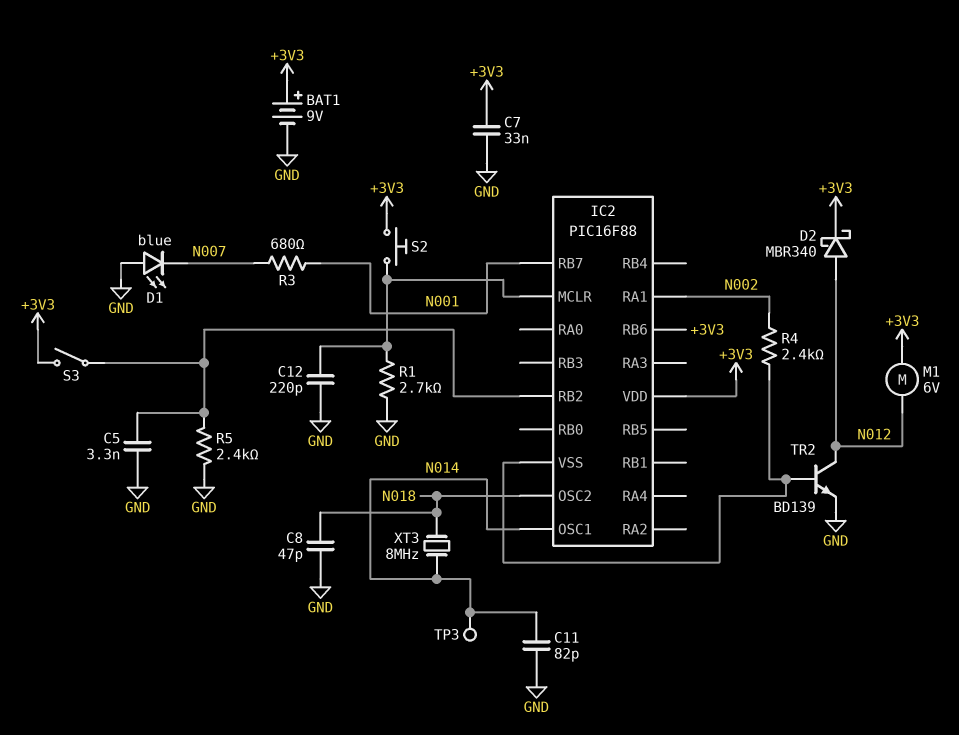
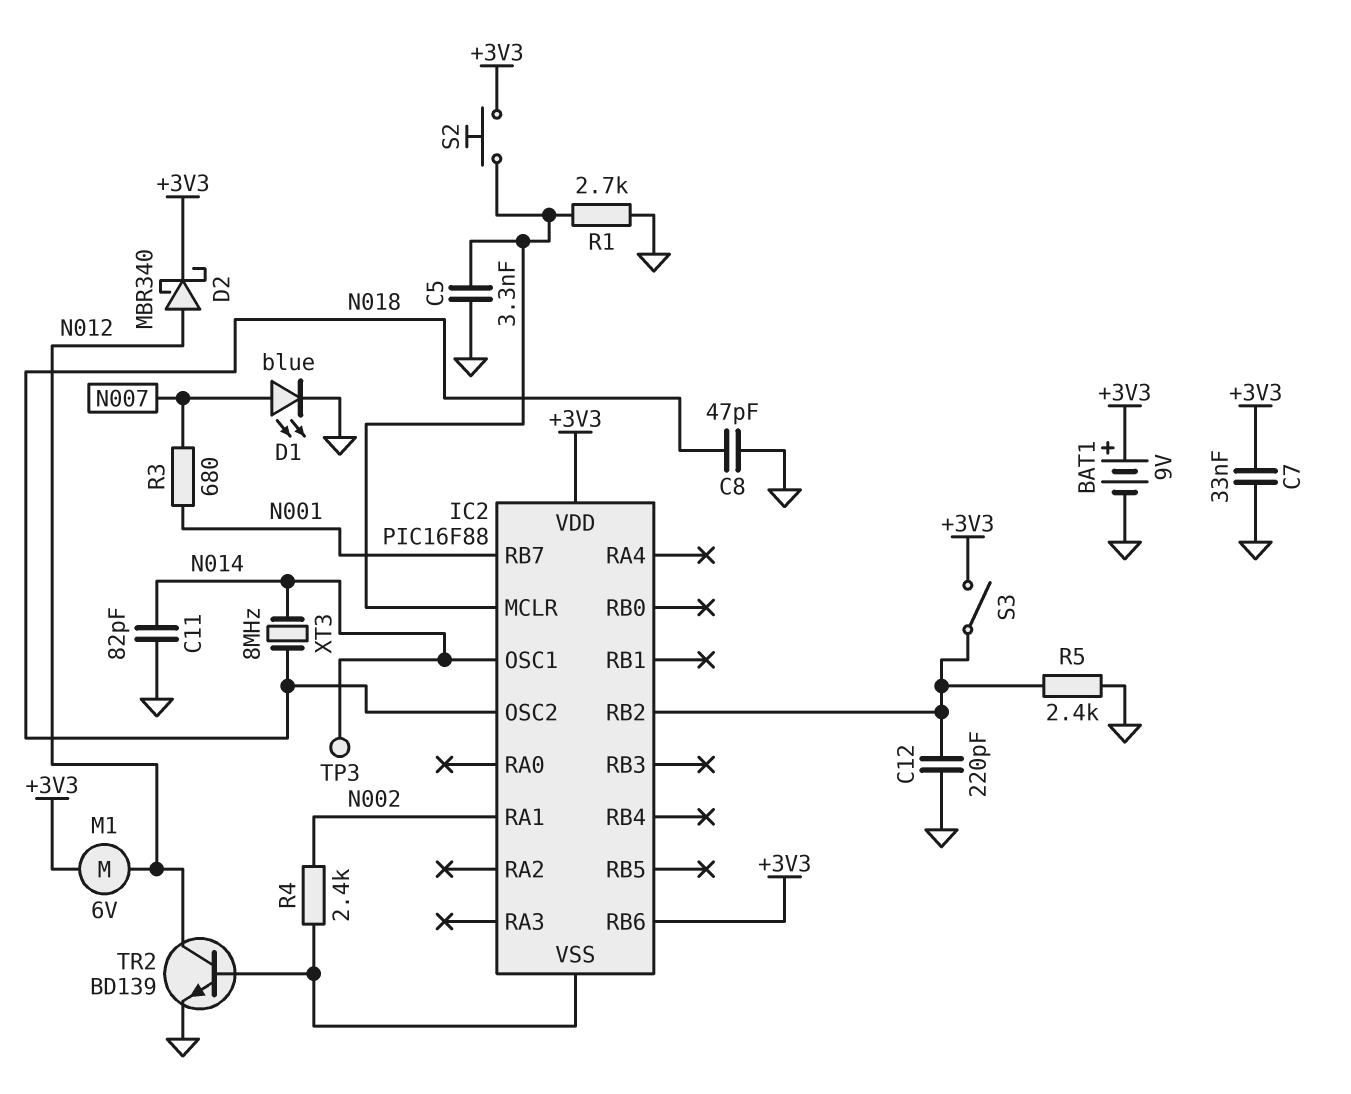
C5: 3.3nF (GND, IC2/RB2) -> 3.3nF (GND, IC2/MCLR)
C12: 220pF (GND, IC2/MCLR) -> 220pF (GND, IC2/RB2)
D1: LED blue (A GND, K N007) -> LED blue (A N007, K GND)

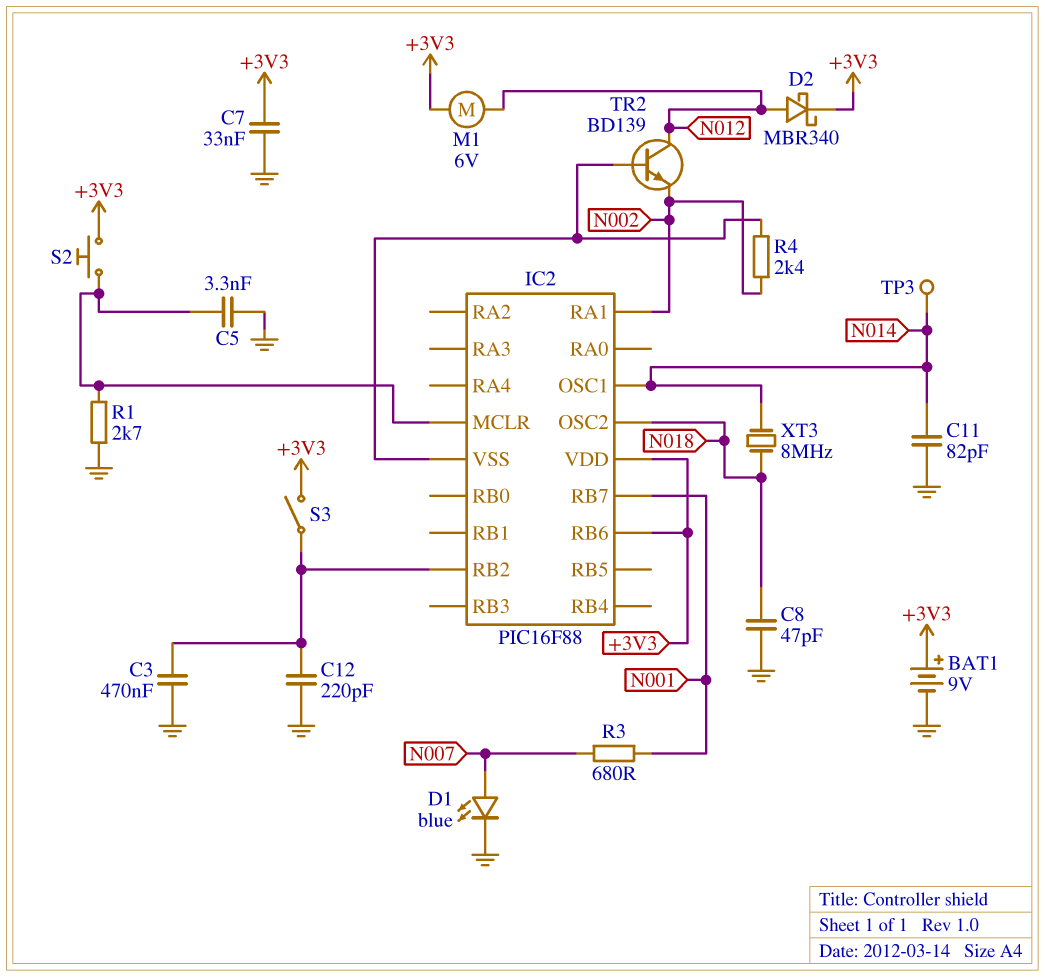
C3: none -> 470nF (GND, IC2/RB2)
R5: 2.4k (GND, IC2/RB2) -> none
TR2: NPN BD139 (B IC2/VSS, C N012, E GND) -> NPN BD139 (B IC2/VSS, C N012, E N002)

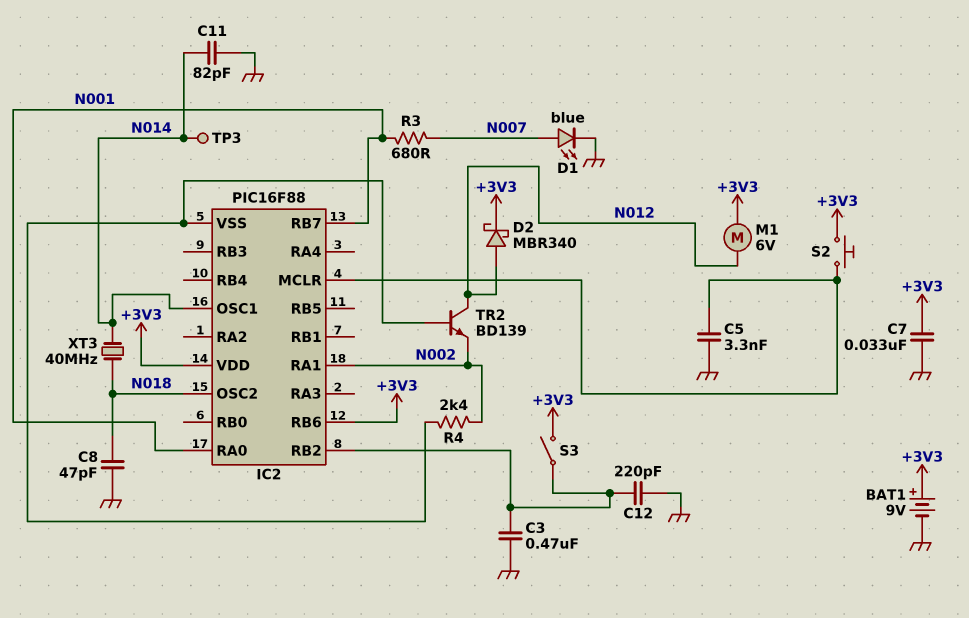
IC2 pin RA0: none -> N001
R1: 2.7k (GND, IC2/MCLR) -> none
XT3: 8MHz (N014, N018) -> 40MHz (N014, N018)

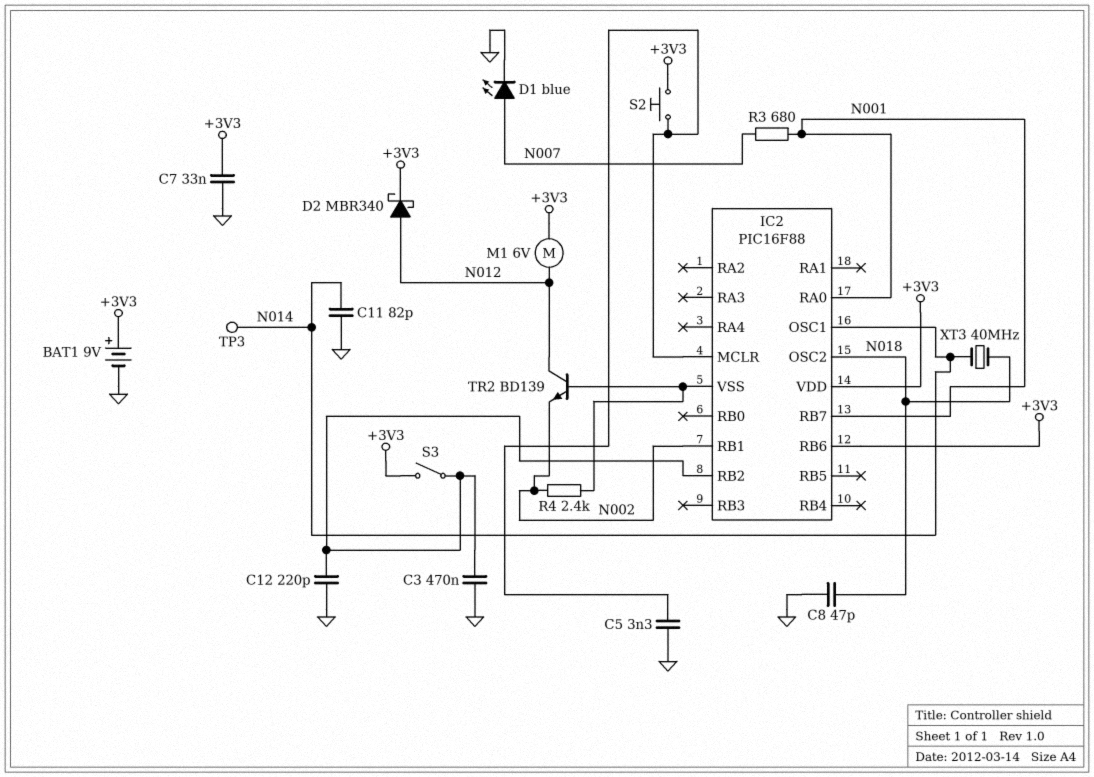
IC2 pin RA1: N002 -> none
IC2 pin RB1: none -> N002

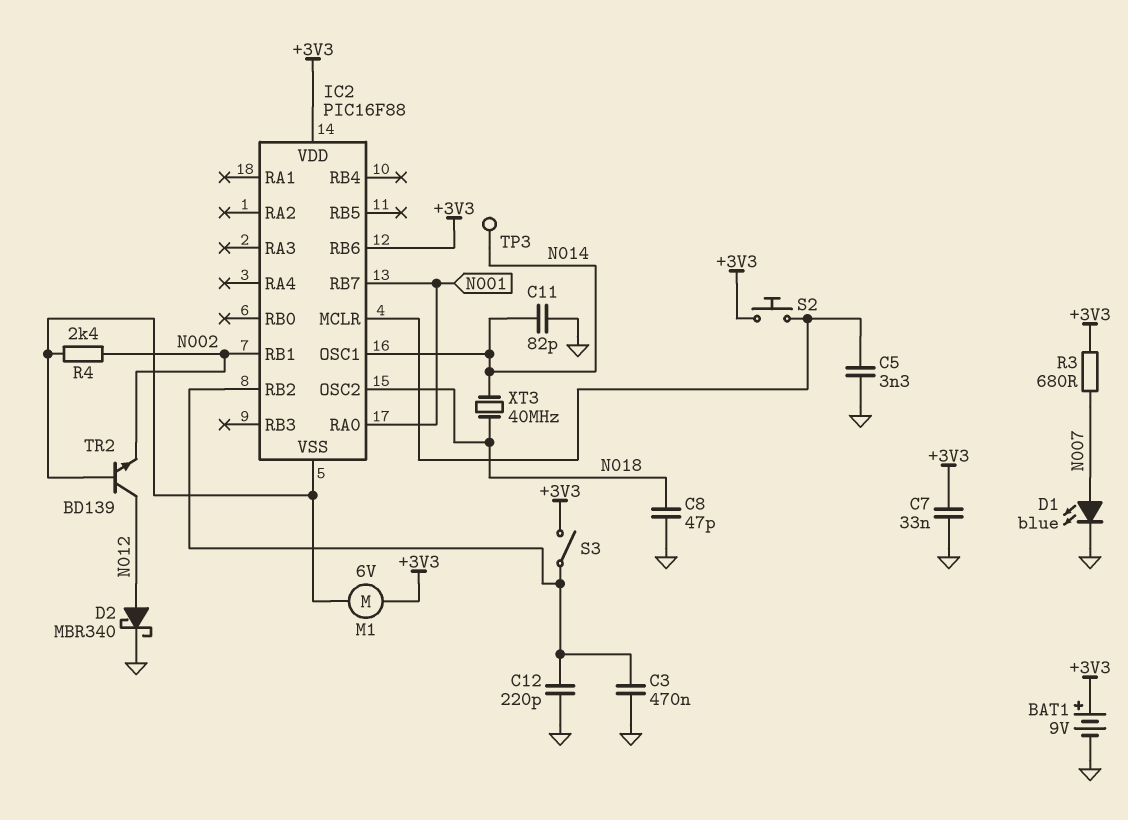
D2: schottky MBR340 (A N012, K +3V3) -> schottky MBR340 (A N012, K GND)
M1: motor 6V (+3V3, N012) -> motor 6V (+3V3, IC2/VSS)
R3: 680 (N001, N007) -> 680 (+3V3, N007)

